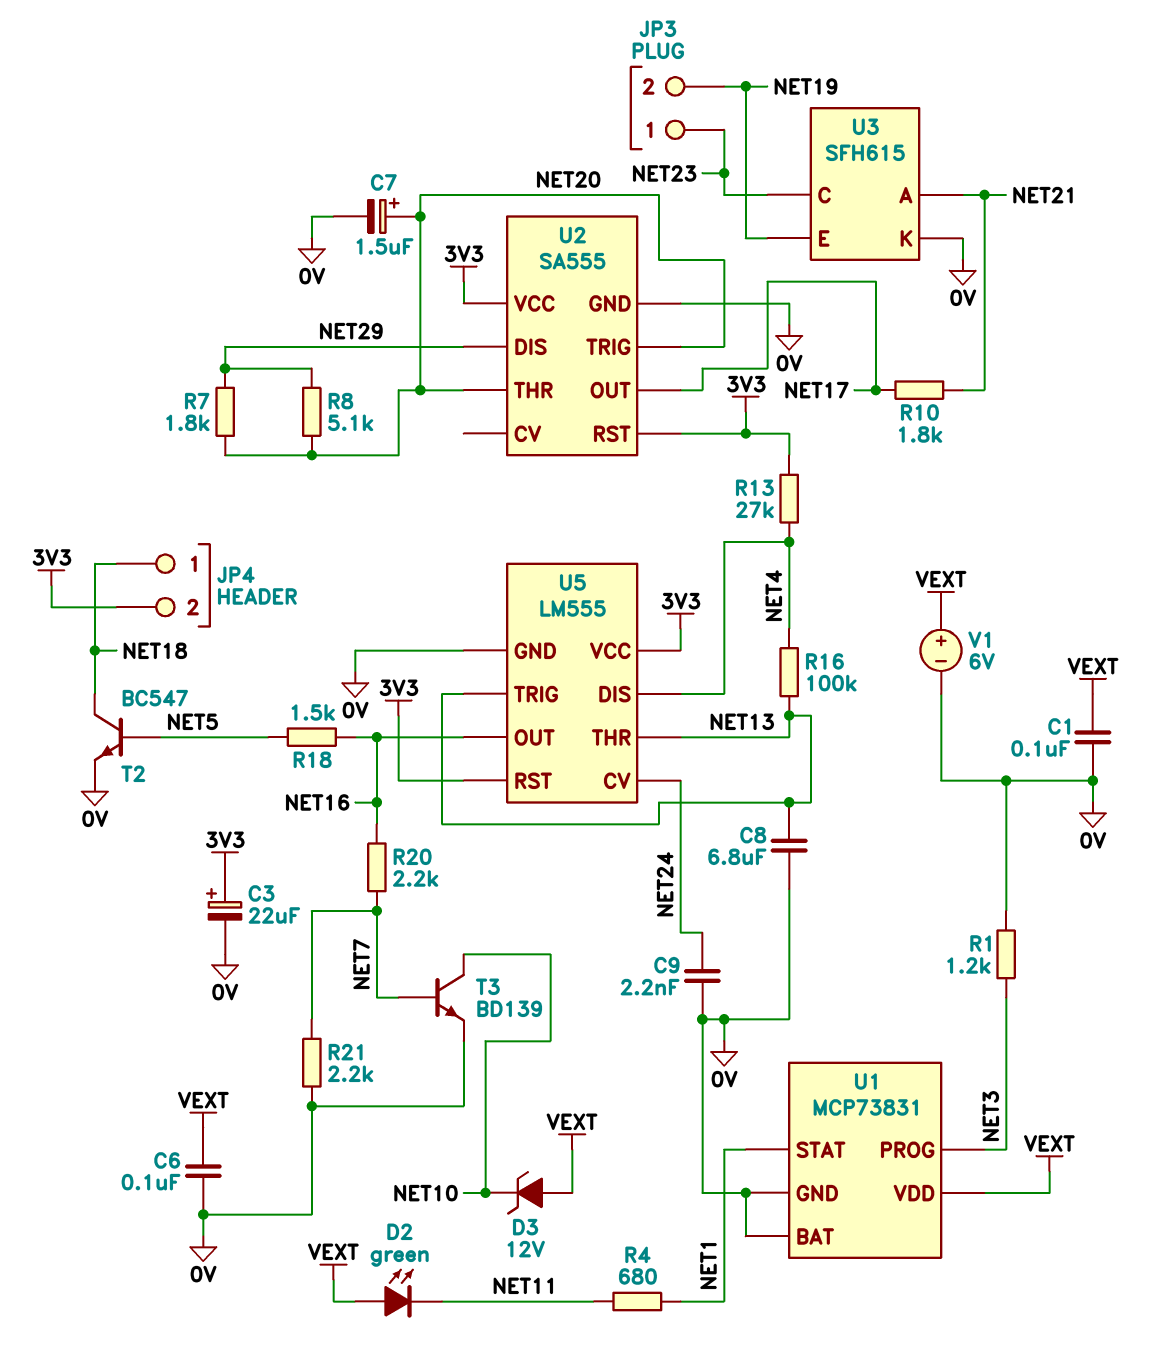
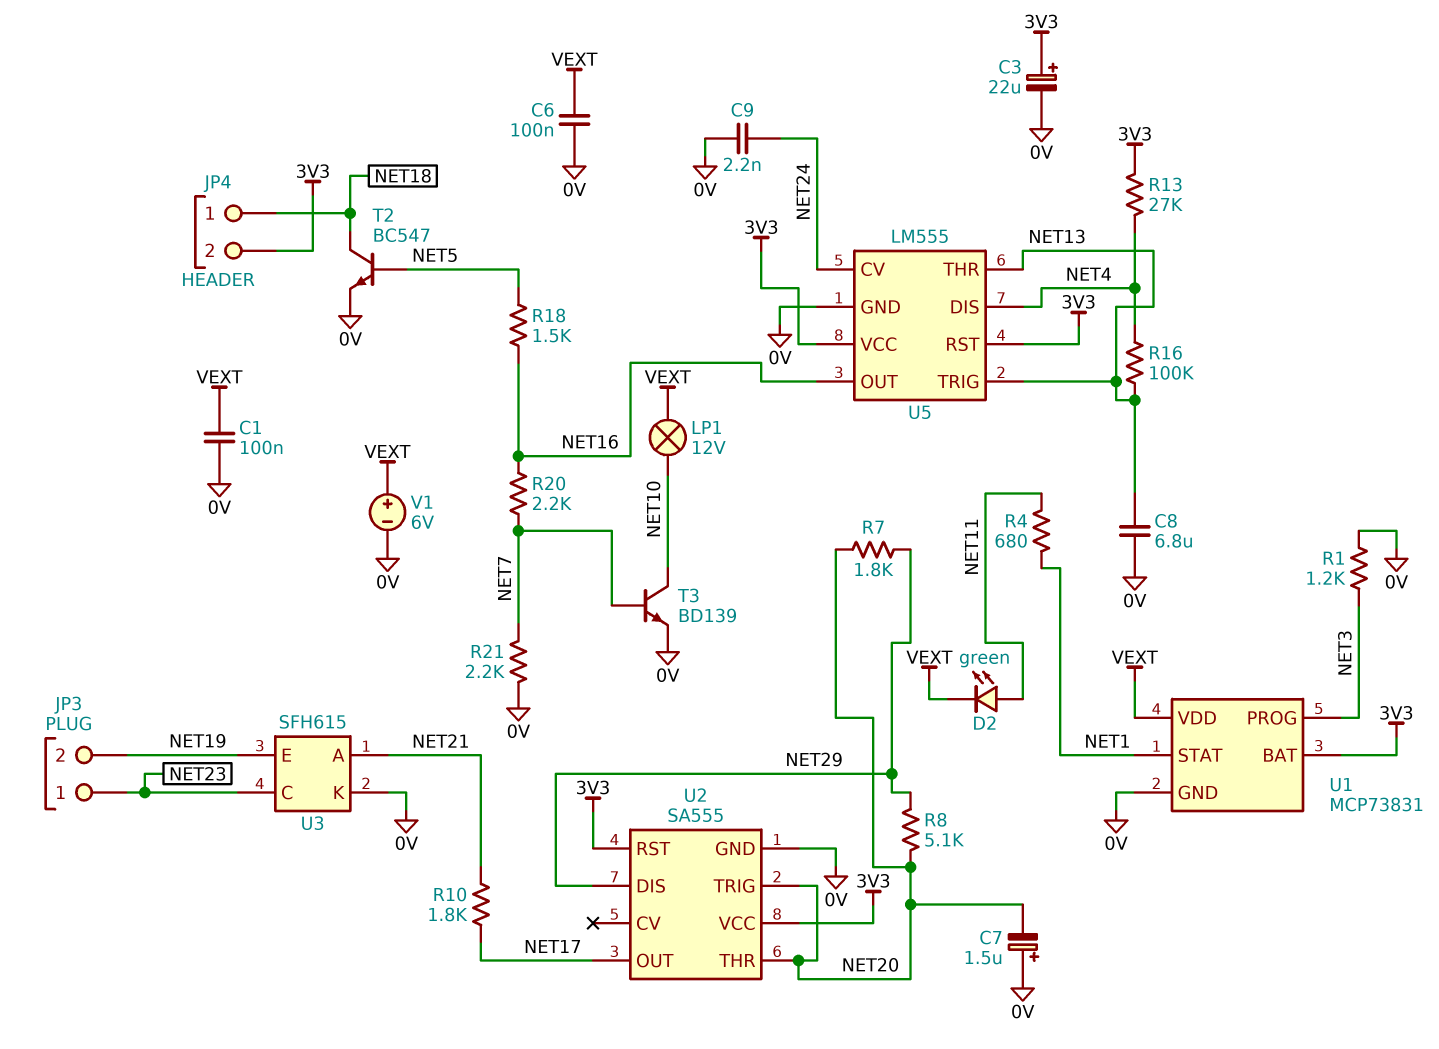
C7: 1.5uF (plus NET20, minus 0V) -> 1.5uF (plus 0V, minus NET20)
D2: LED green (A VEXT, K NET11) -> LED green (A NET11, K VEXT)
D3: zener 12V (A VEXT, K NET10) -> none
LP1: none -> lamp 12V (NET10, VEXT)
U1 pin BAT: 0V -> 3V3

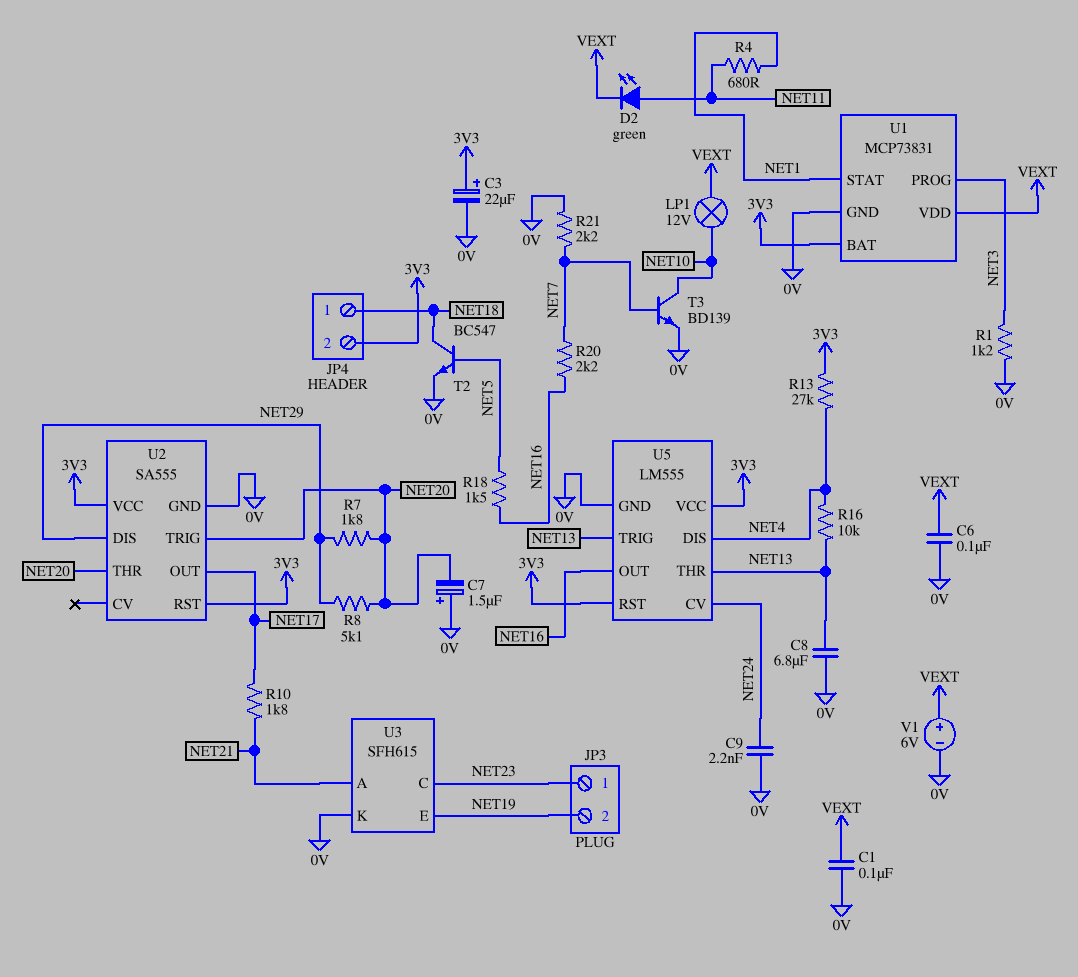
R16: 100k (NET4, NET13) -> 10k (NET4, NET13)

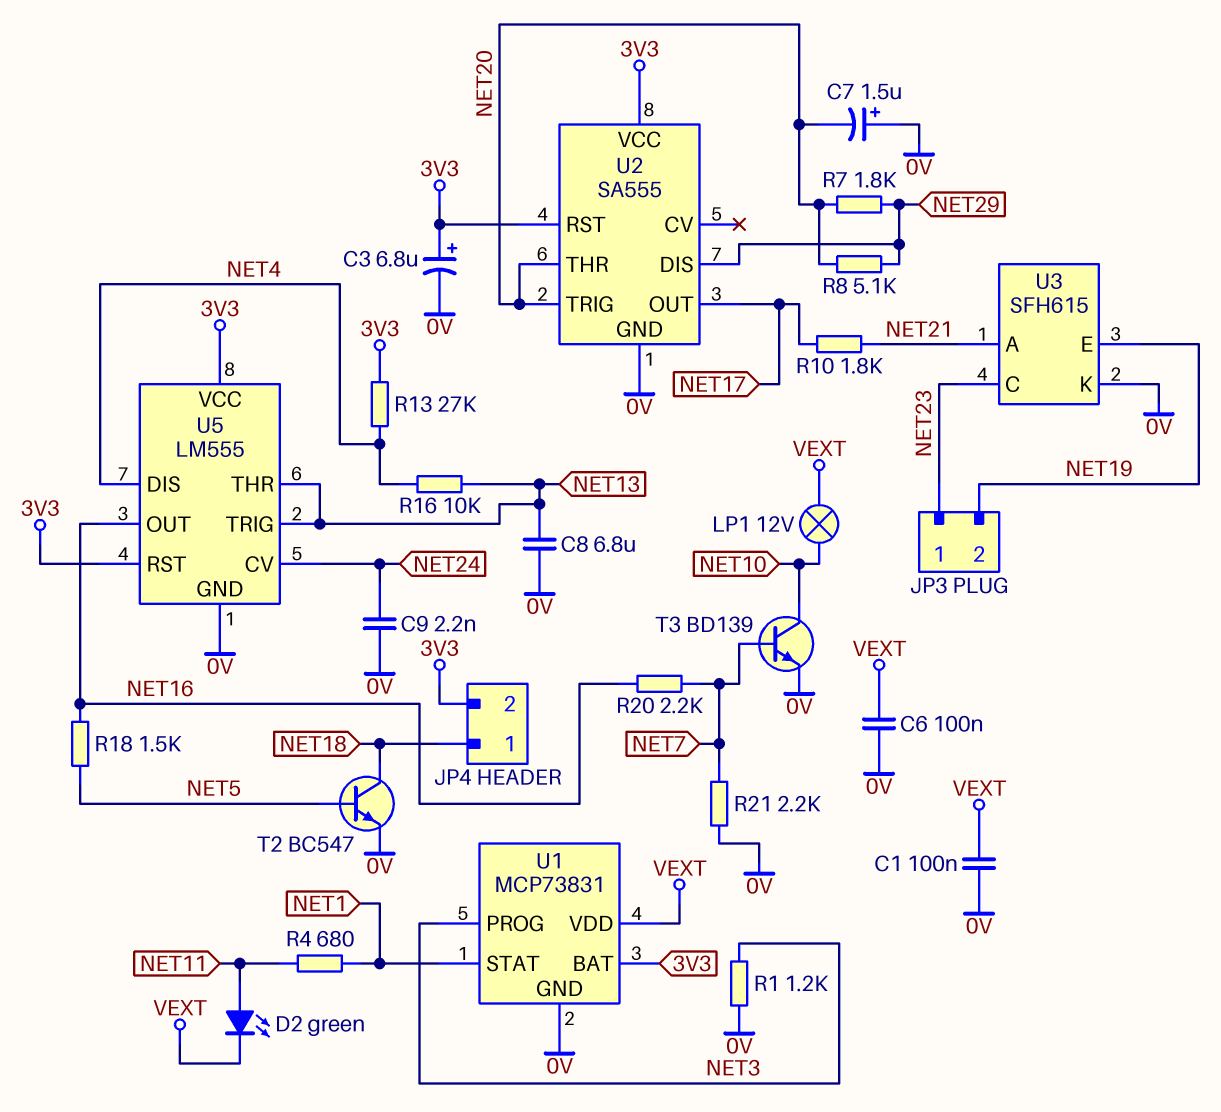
C3: 22uF (plus 3V3, minus 0V) -> 6.8uF (plus 3V3, minus 0V)
V1: 6V (plus VEXT, minus 0V) -> none

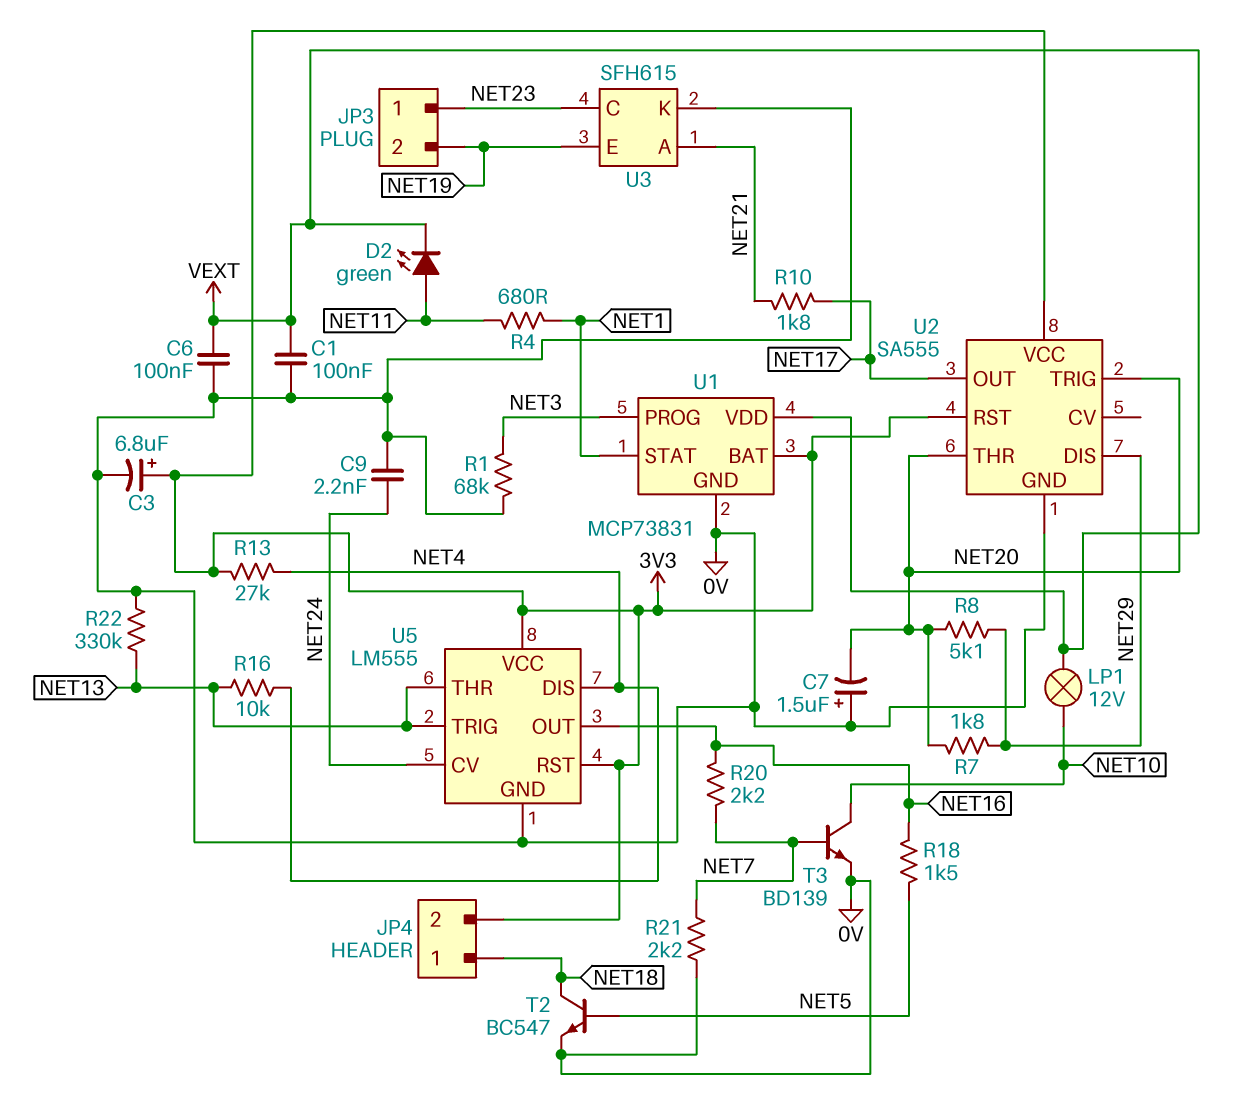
C8: 6.8uF (0V, NET13) -> none
R1: 1.2k (0V, NET3) -> 68k (0V, NET3)
R22: none -> 330k (0V, NET13)

